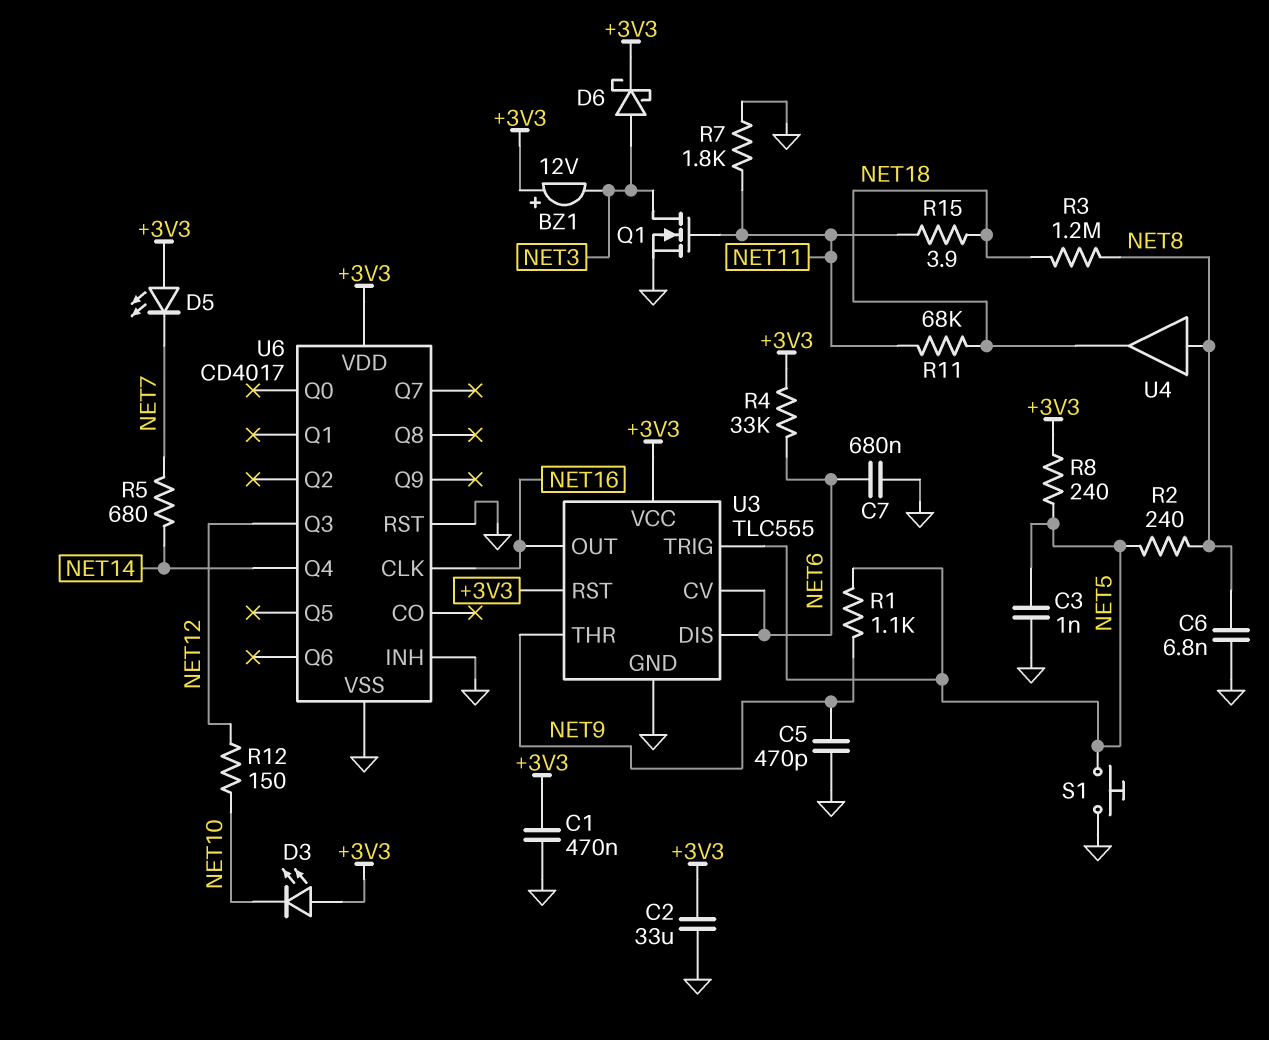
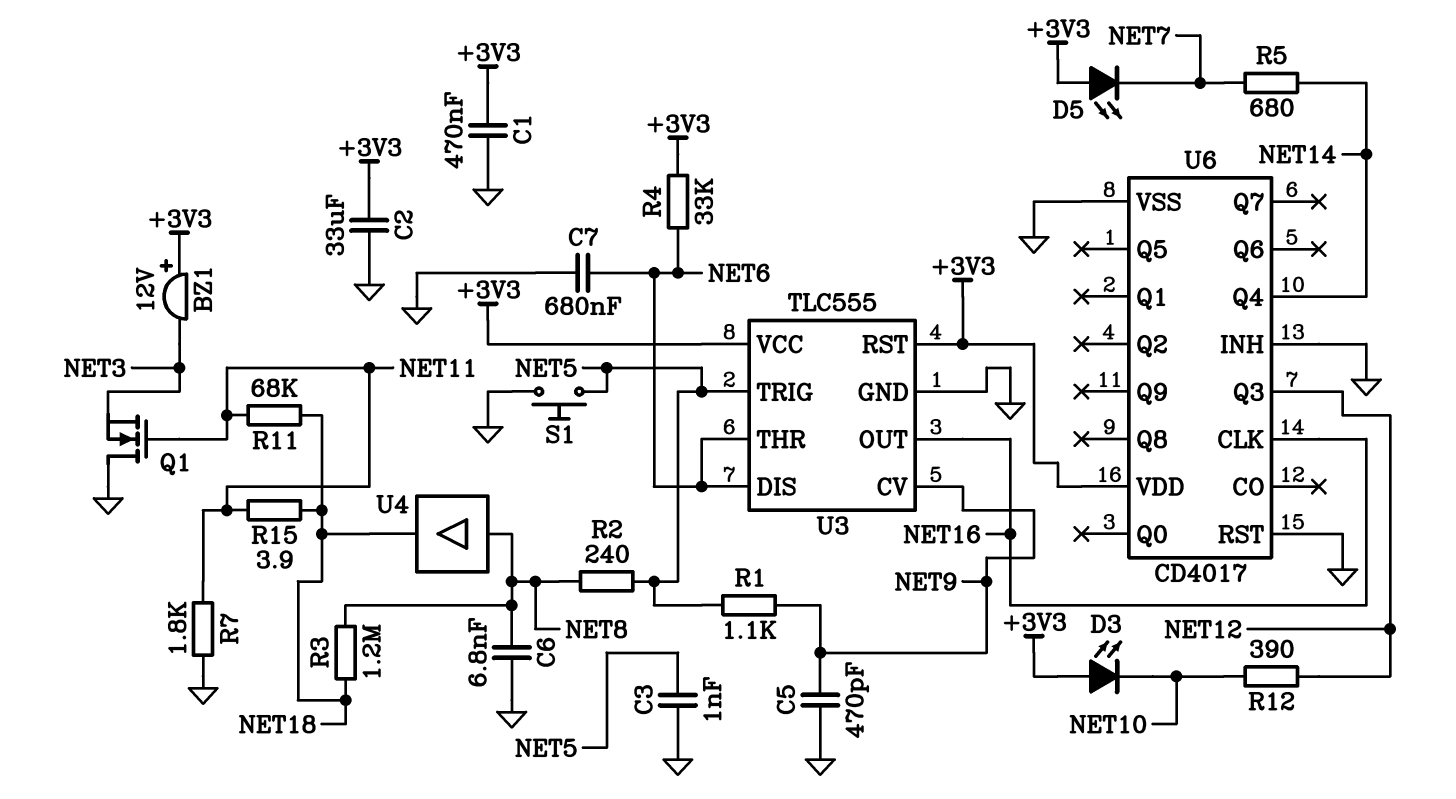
D6: schottky (A NET3, K +3V3) -> none
Q1: NMOS (G NET11, D NET3, S GND) -> NMOS (G NET11, D GND, S NET3)
R8: 240 (+3V3, NET5) -> none
R12: 150 (NET10, NET12) -> 390 (NET10, NET12)
U3 pin CV: NET6 -> NET9
U3 pin THR: NET9 -> NET6

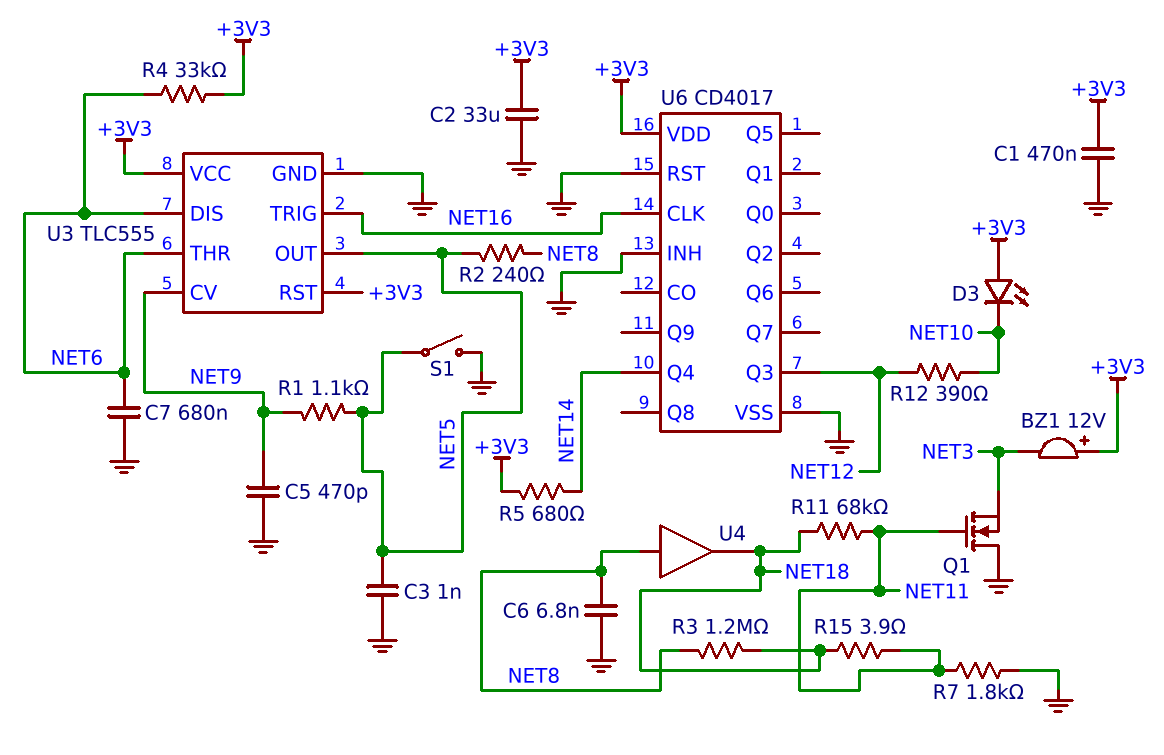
D5: LED (A +3V3, K NET7) -> none
R5: 680 (NET7, NET14) -> 680 (+3V3, NET14)
S1: button (GND, NET5) -> switch (GND, NET5)
U3 pin OUT: NET16 -> NET5
U3 pin TRIG: NET5 -> NET16

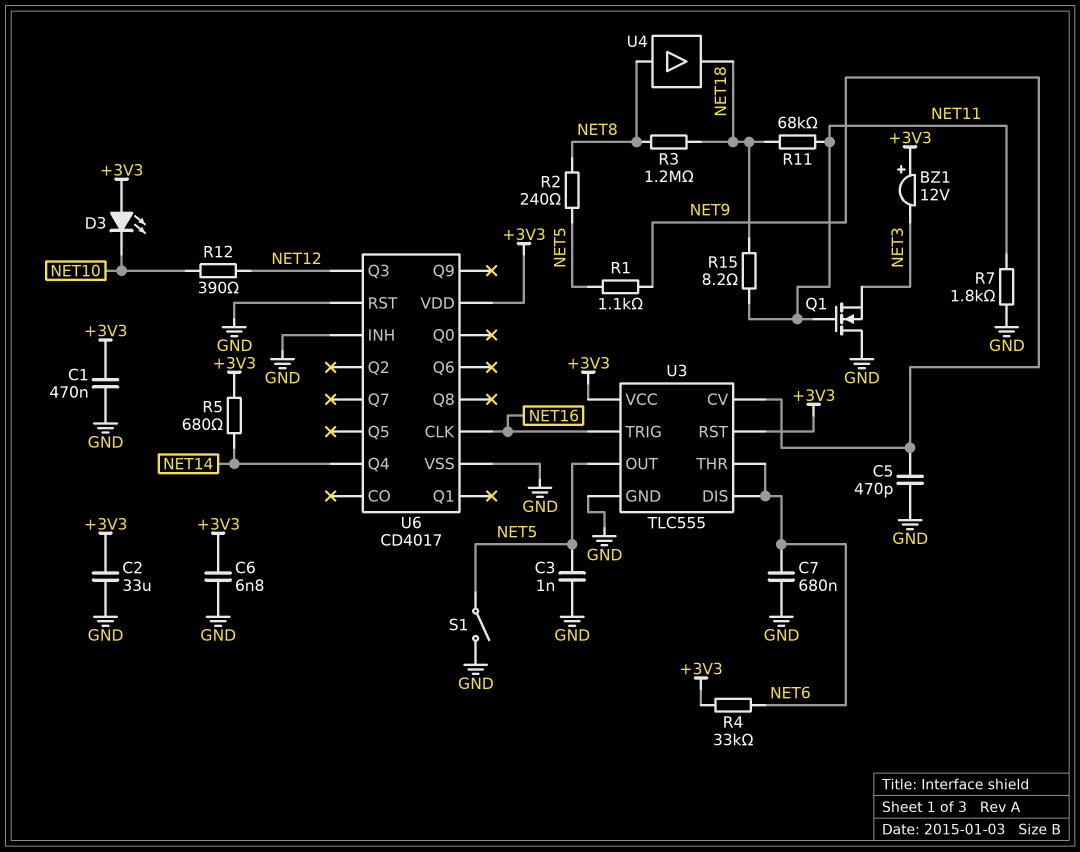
C6: 6.8nF (GND, NET8) -> 6.8nF (+3V3, GND)
R15: 3.9 (NET11, NET18) -> 8.2 (NET11, NET18)

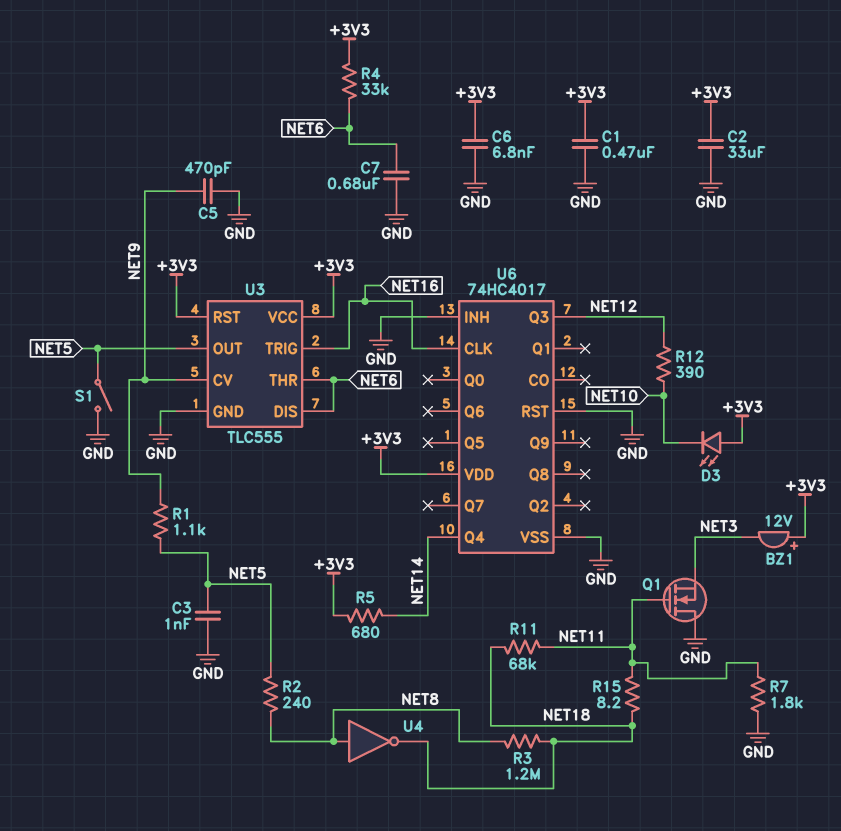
U4: buffer (in NET8, out NET18) -> NOT (in NET8, out NET18)
U6: CD4017 -> 74HC4017

